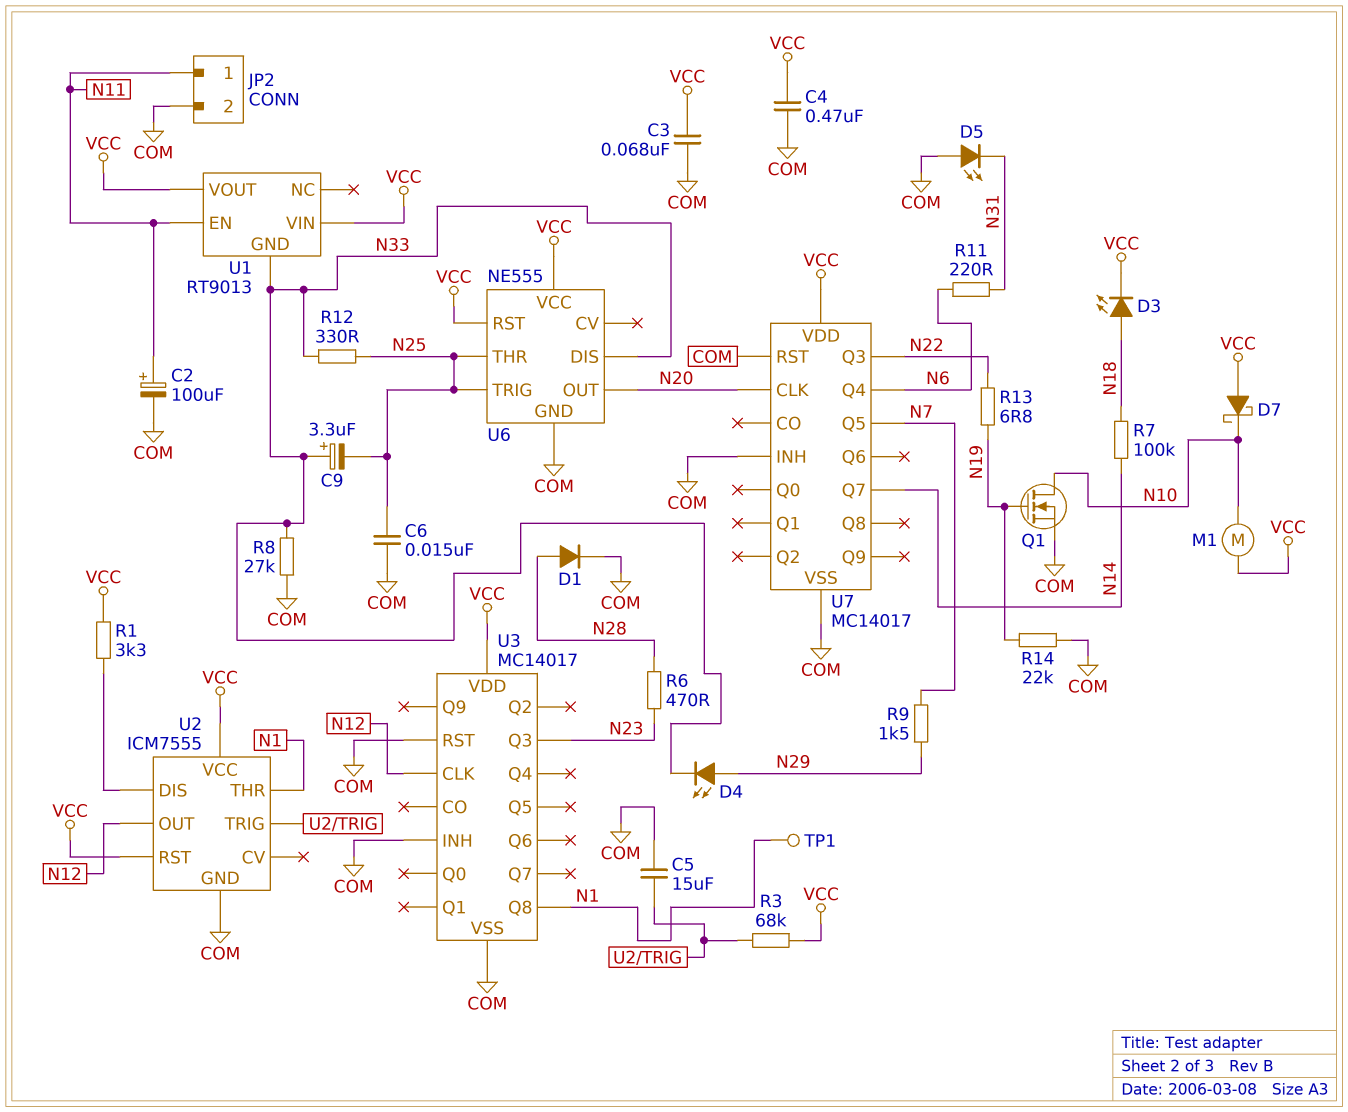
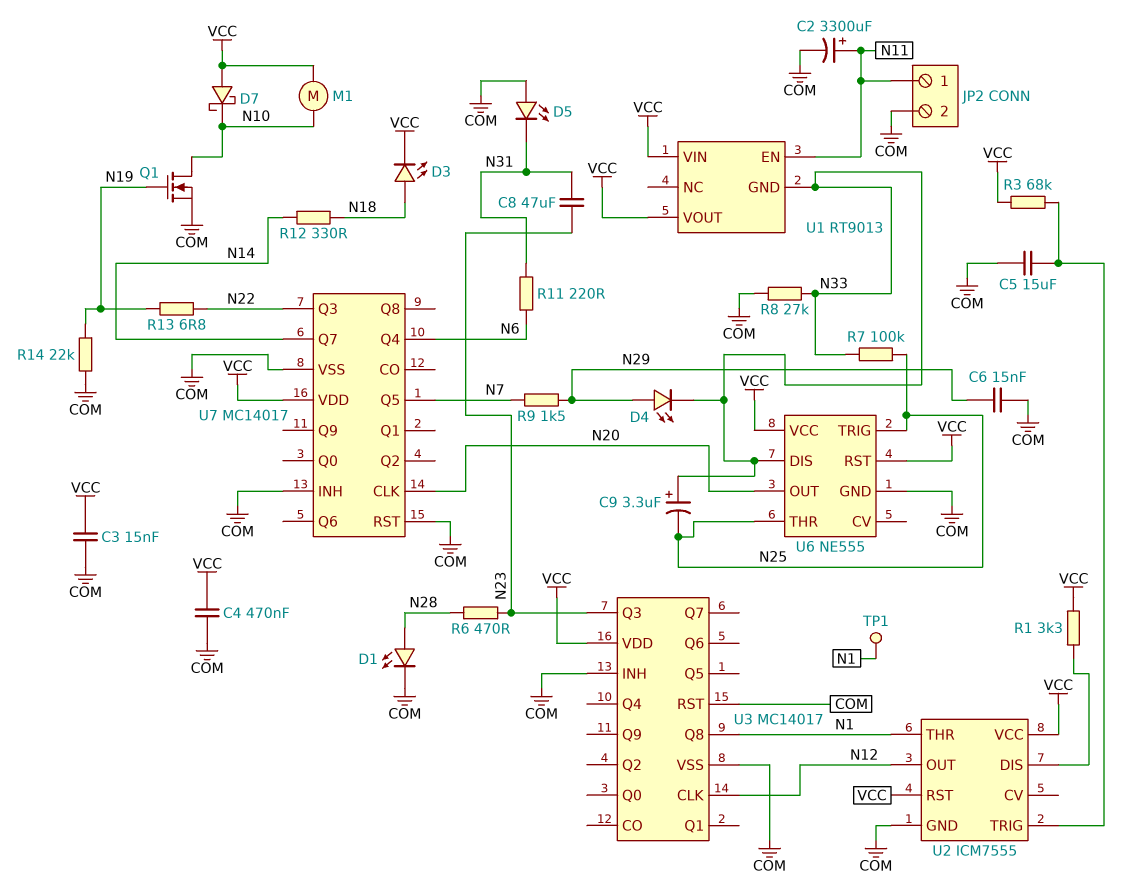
C2: 100uF (plus N11, minus COM) -> 3300uF (plus N11, minus COM)
C3: 68nF (COM, VCC) -> 15nF (COM, VCC)
C6: 15nF (COM, N25) -> 15nF (COM, N29)
C8: none -> 47uF (N23, N31)
D1: diode (A N28, K COM) -> LED (A N28, K COM)
R7: 100k (N14, N18) -> 100k (N25, N33)
R12: 330 (N25, N33) -> 330 (N14, N18)

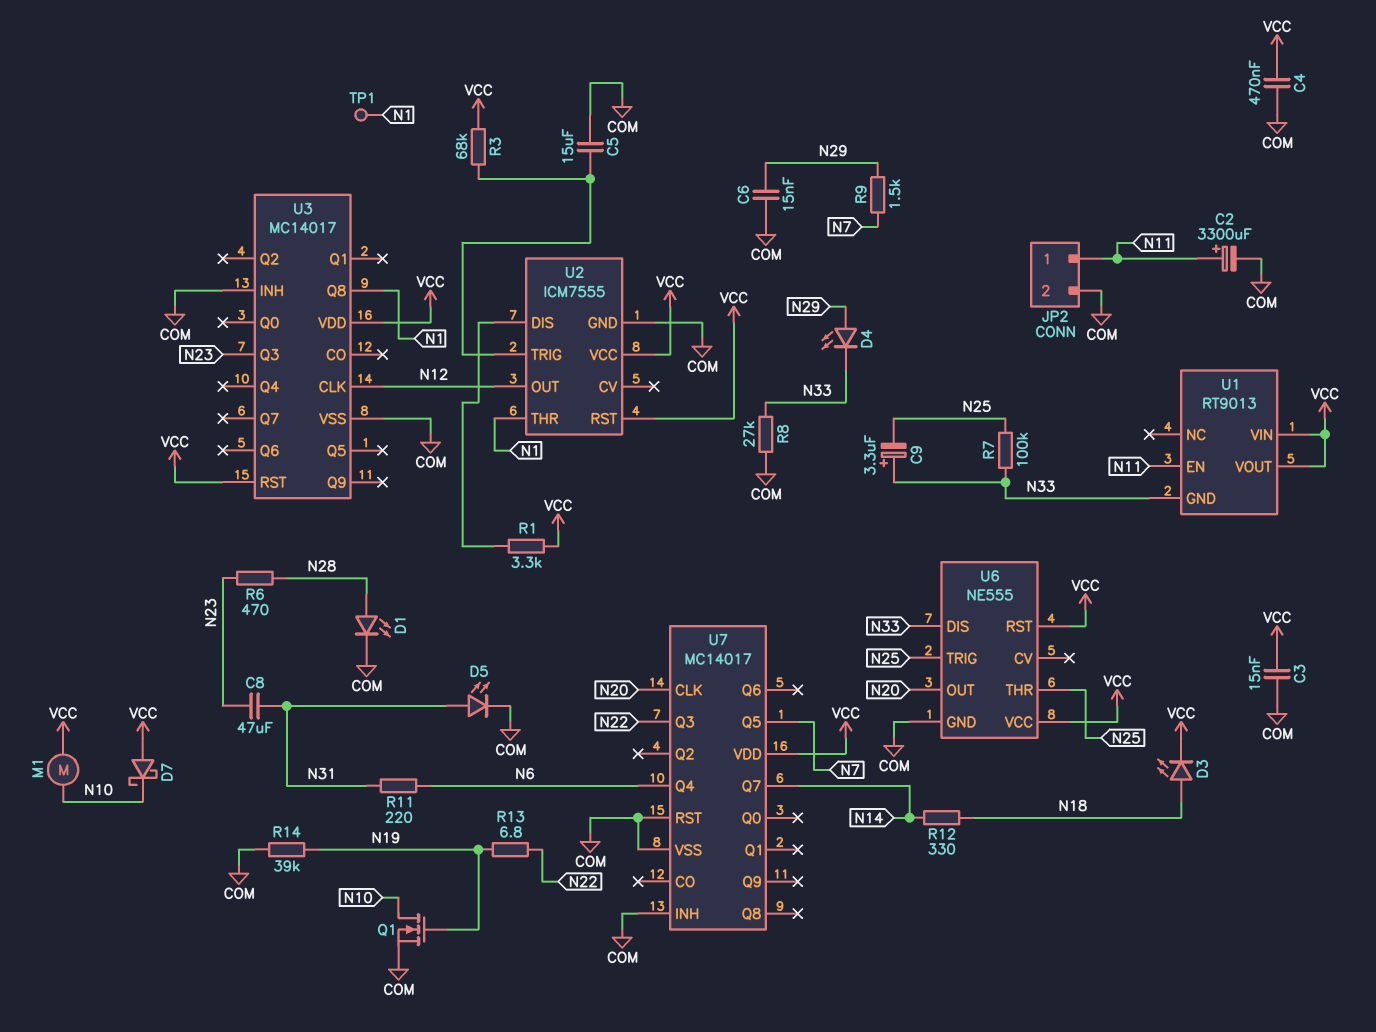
D5: LED (A COM, K N31) -> LED (A N31, K COM)
R14: 22k (COM, N19) -> 39k (COM, N19)
U3 pin RST: COM -> VCC

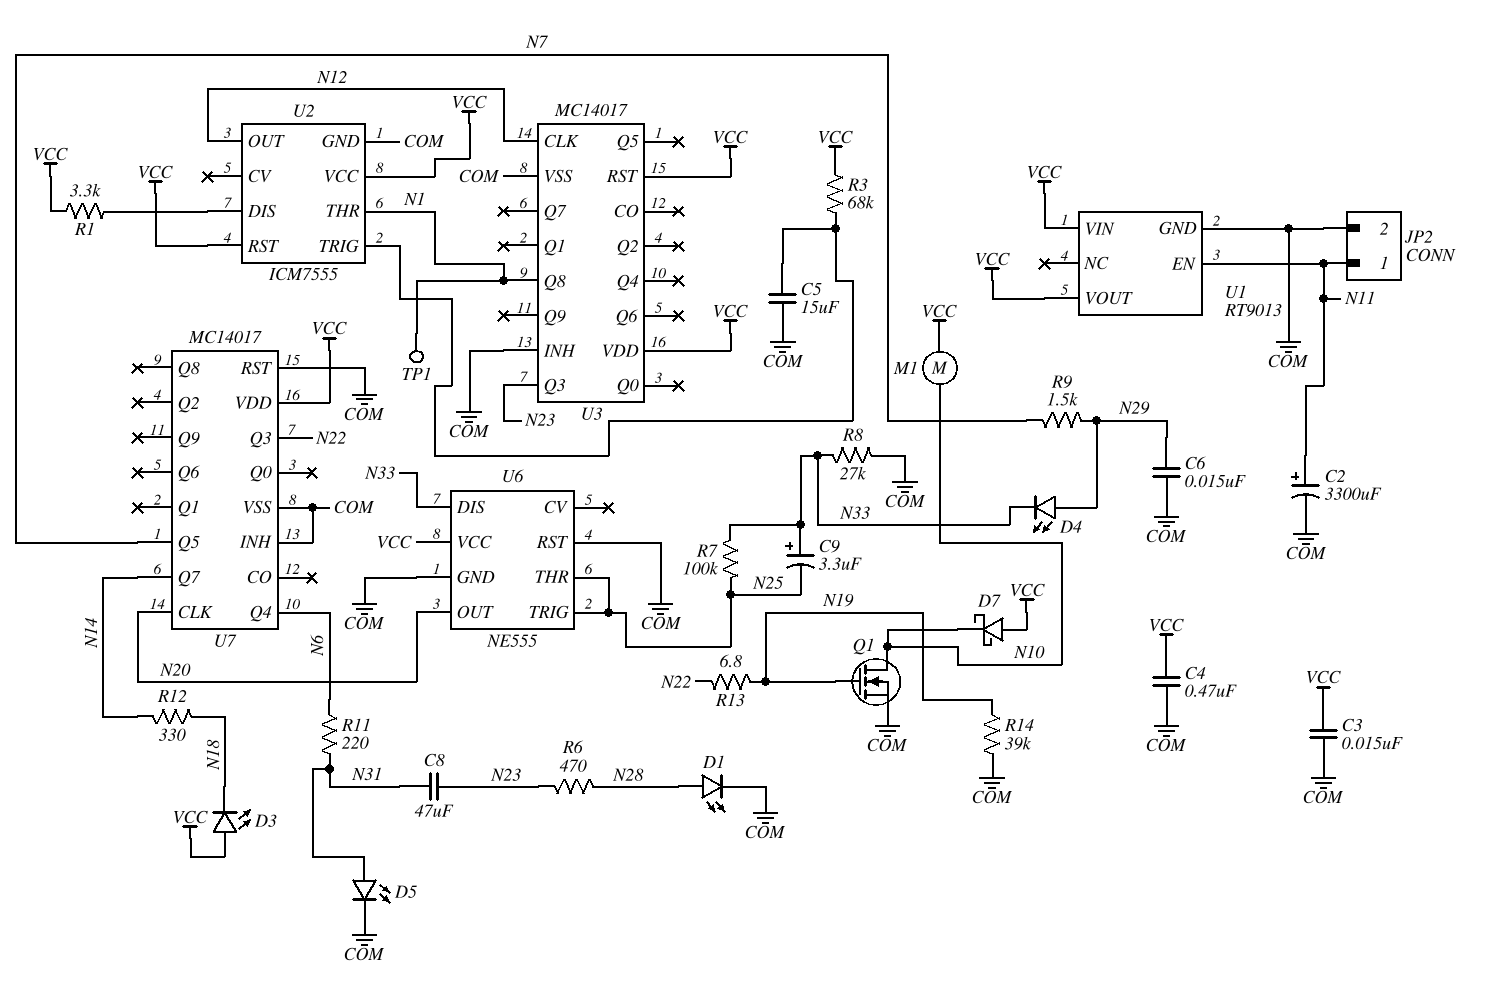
D3: LED (A N18, K VCC) -> LED (A VCC, K N18)
U1 pin GND: N33 -> COM
U6 pin RST: VCC -> COM

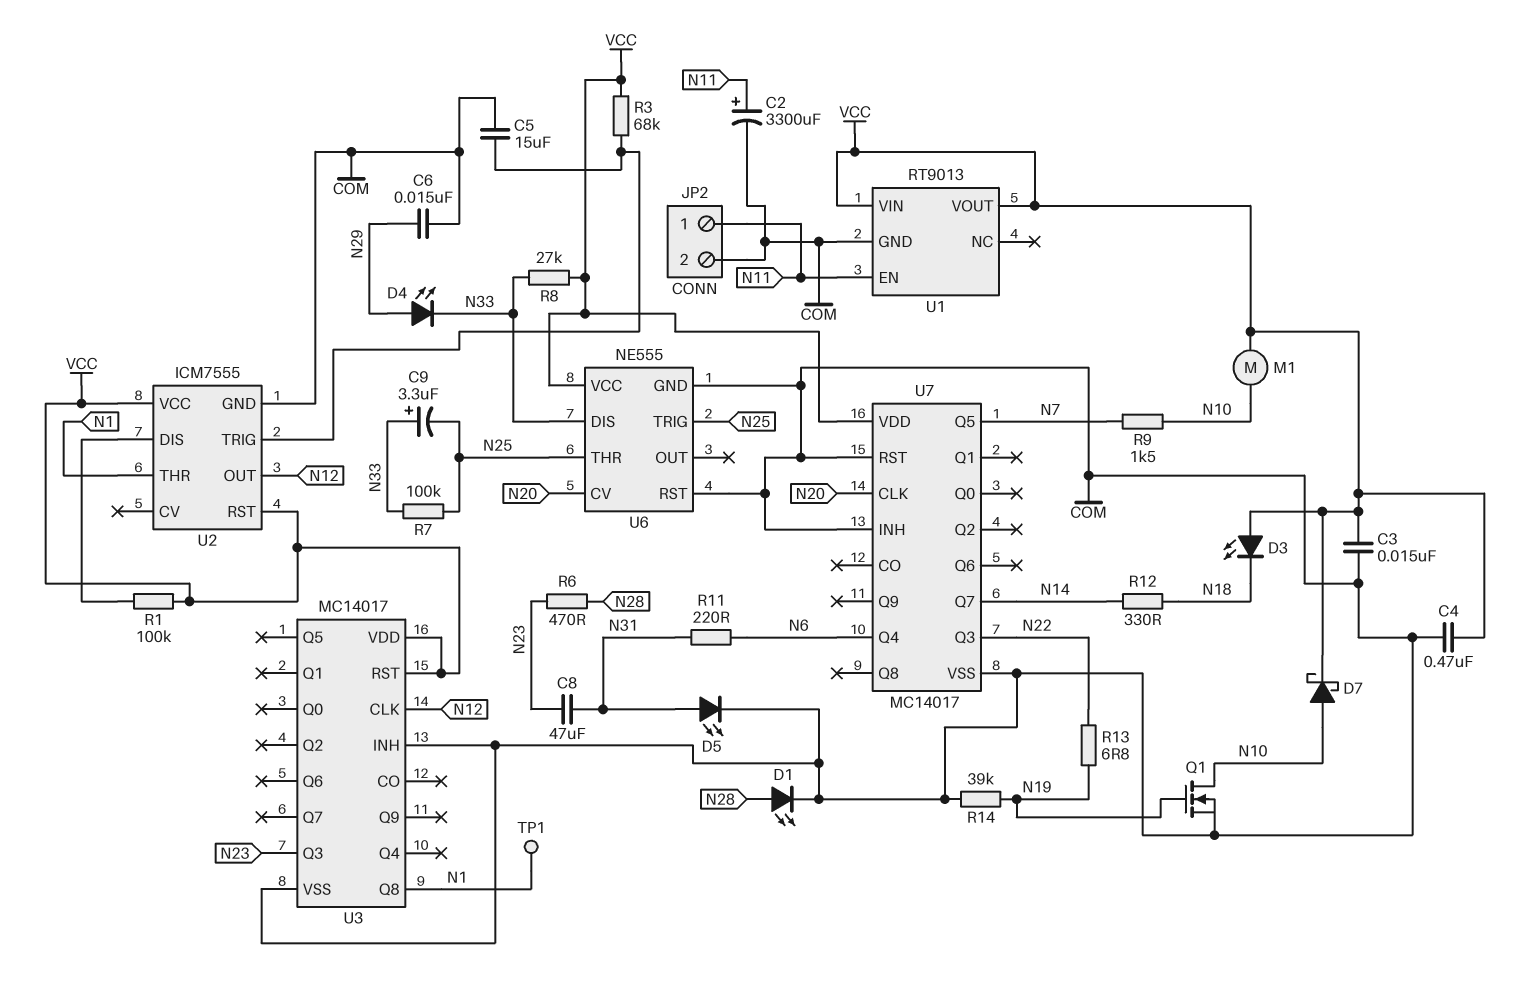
D7: schottky (A VCC, K N10) -> schottky (A N10, K VCC)
R1: 3.3k (U2/DIS, VCC) -> 100k (U2/DIS, VCC)
R8: 27k (COM, N33) -> 27k (N33, VCC)
R9: 1.5k (N7, N29) -> 1.5k (N7, N10)
U6 pin CV: none -> N20
U6 pin OUT: N20 -> none

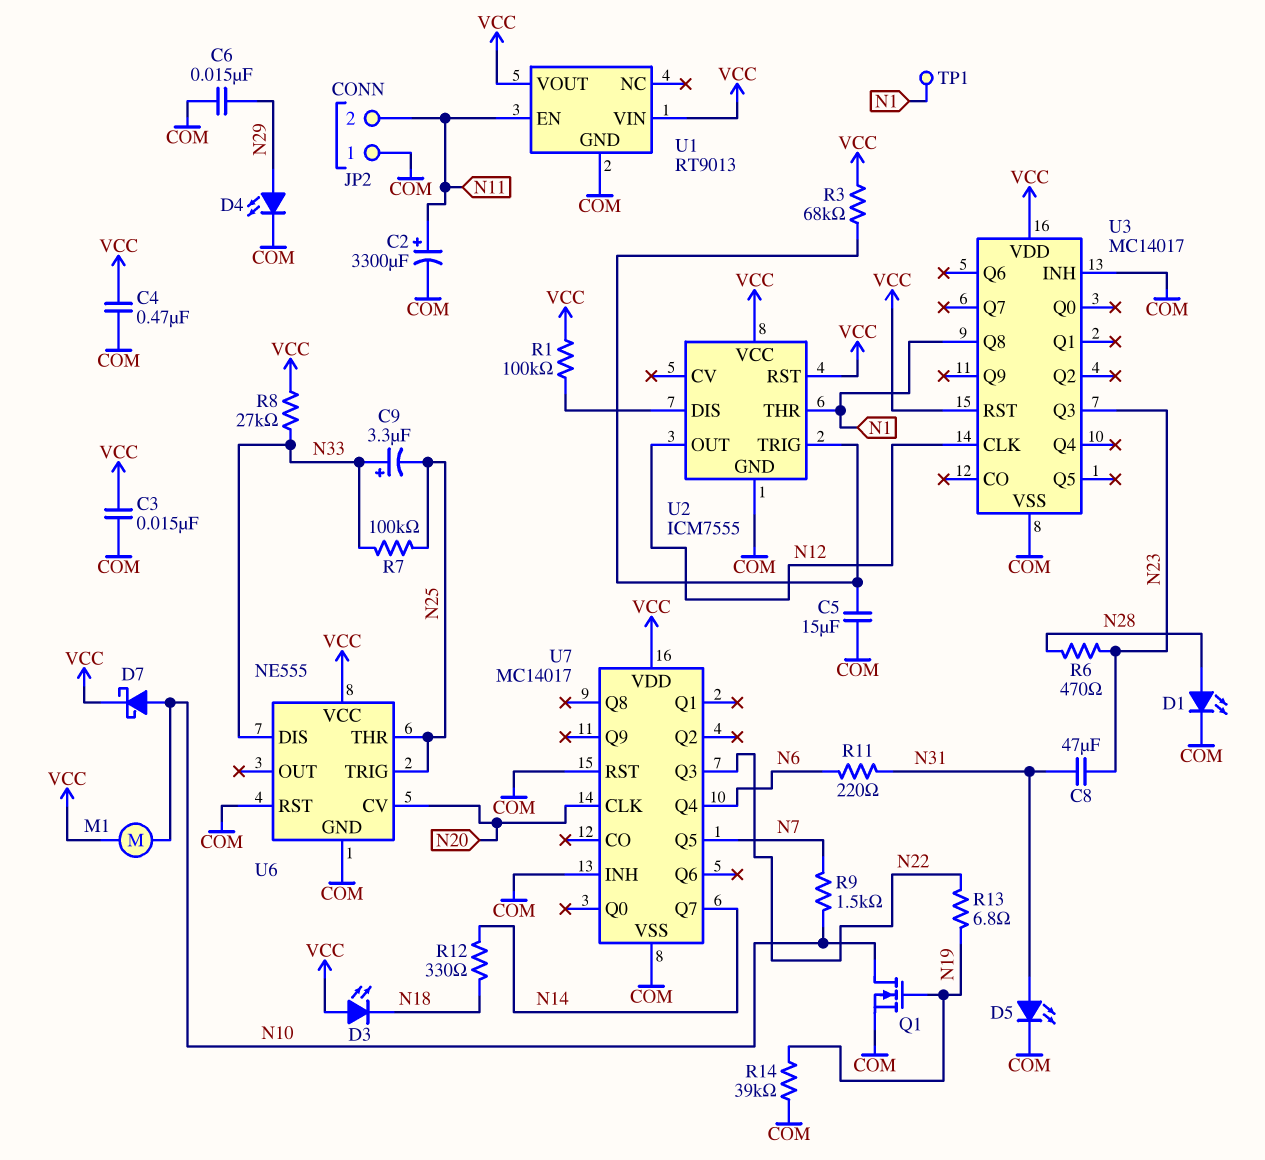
D4: LED (A N29, K N33) -> LED (A N29, K COM)
JP2 pin 1: N11 -> COM
JP2 pin 2: COM -> N11

